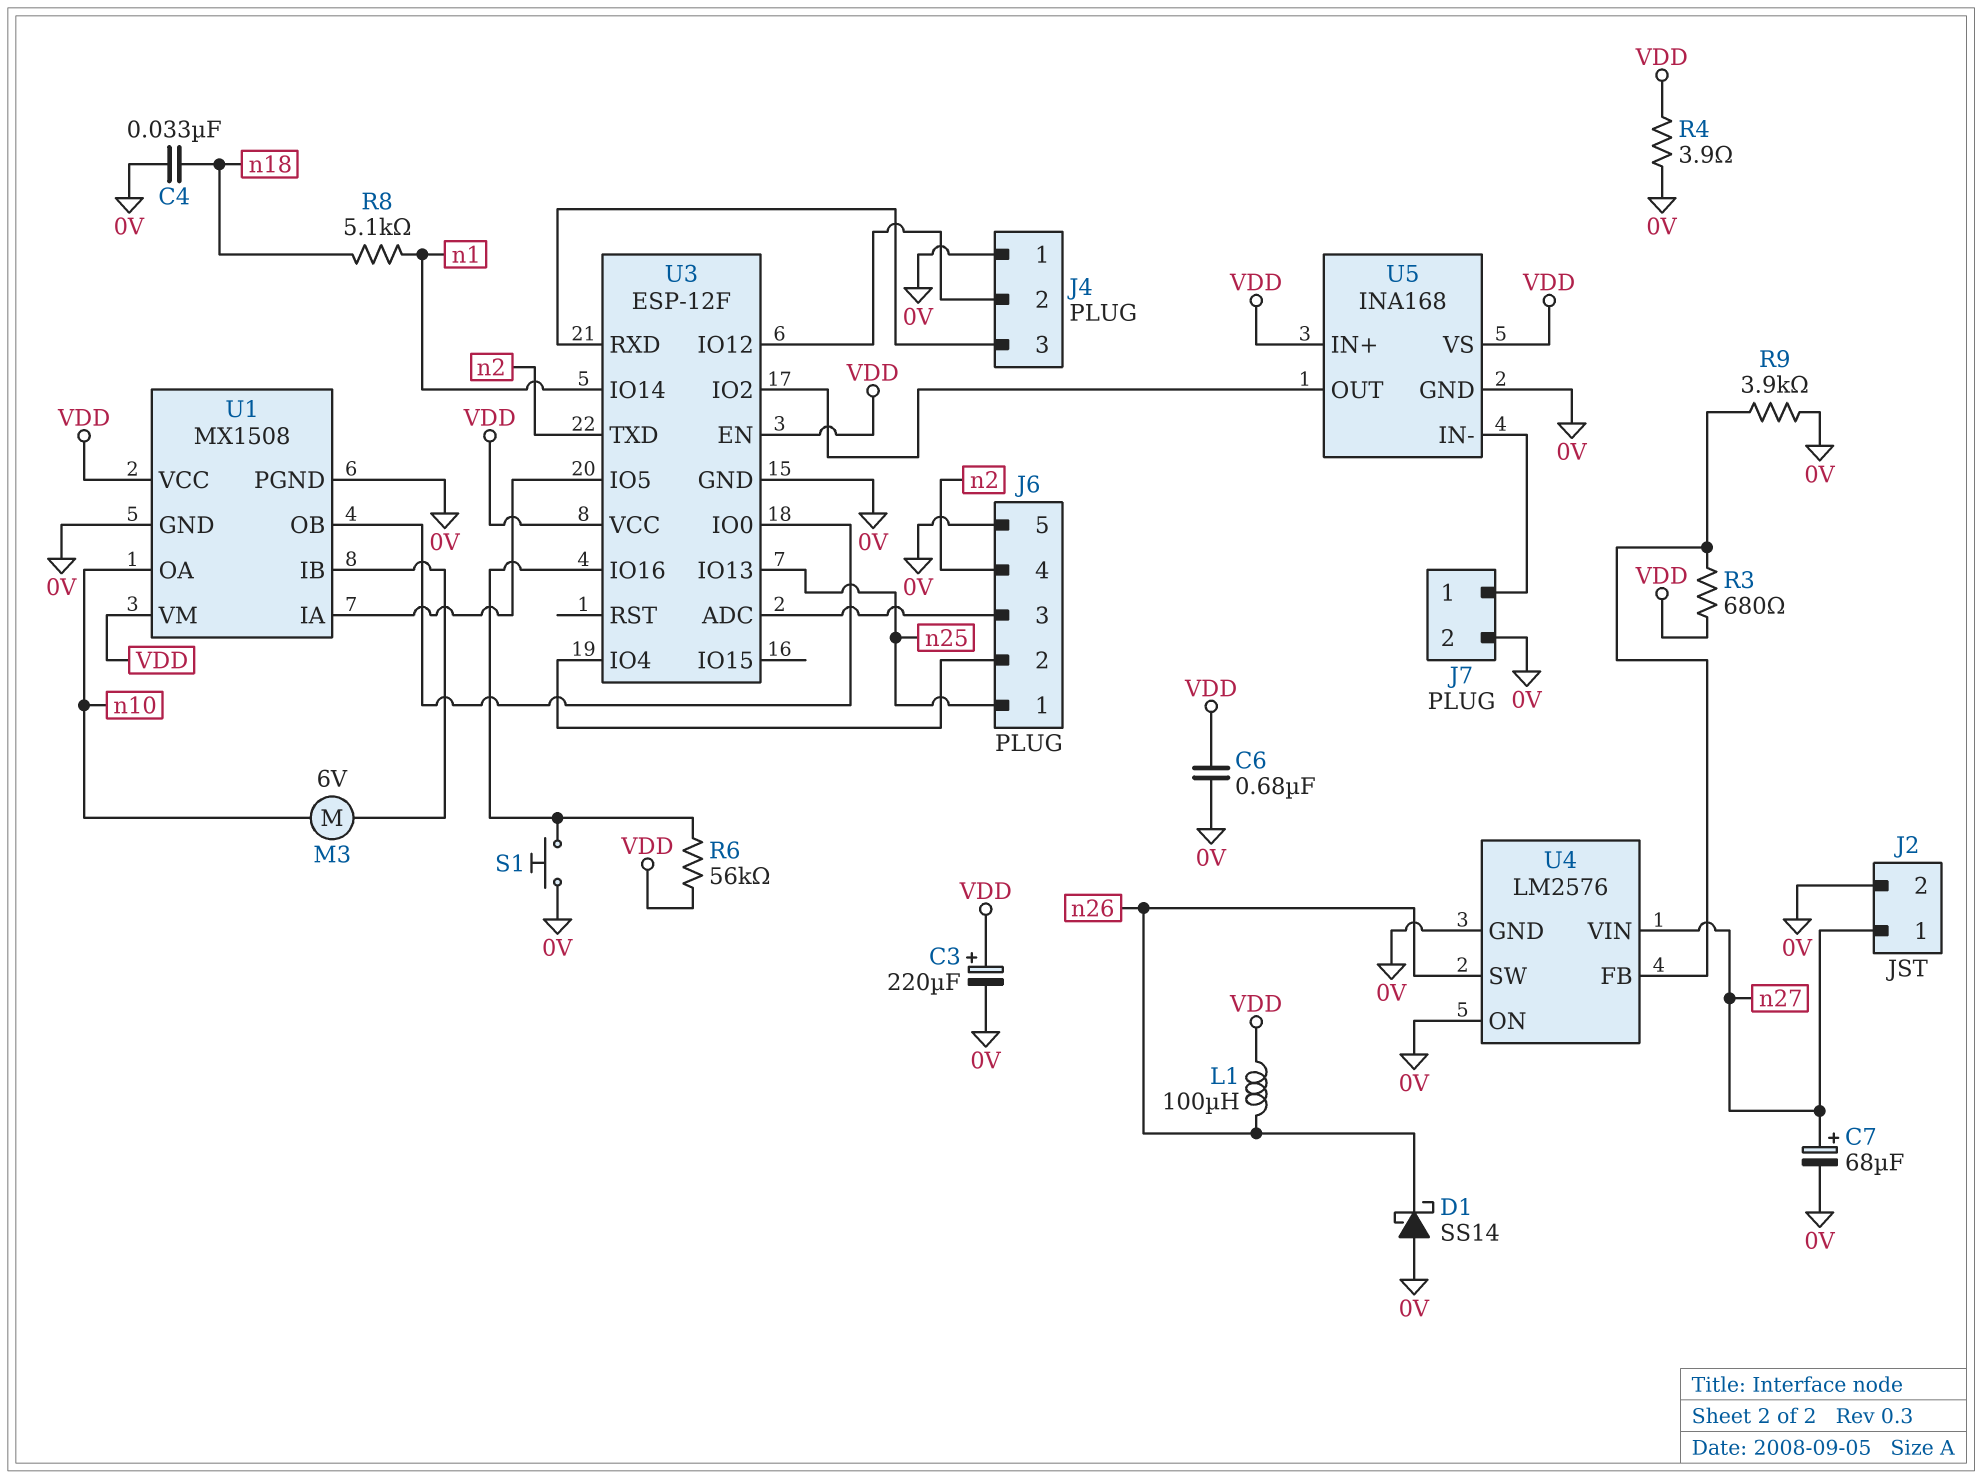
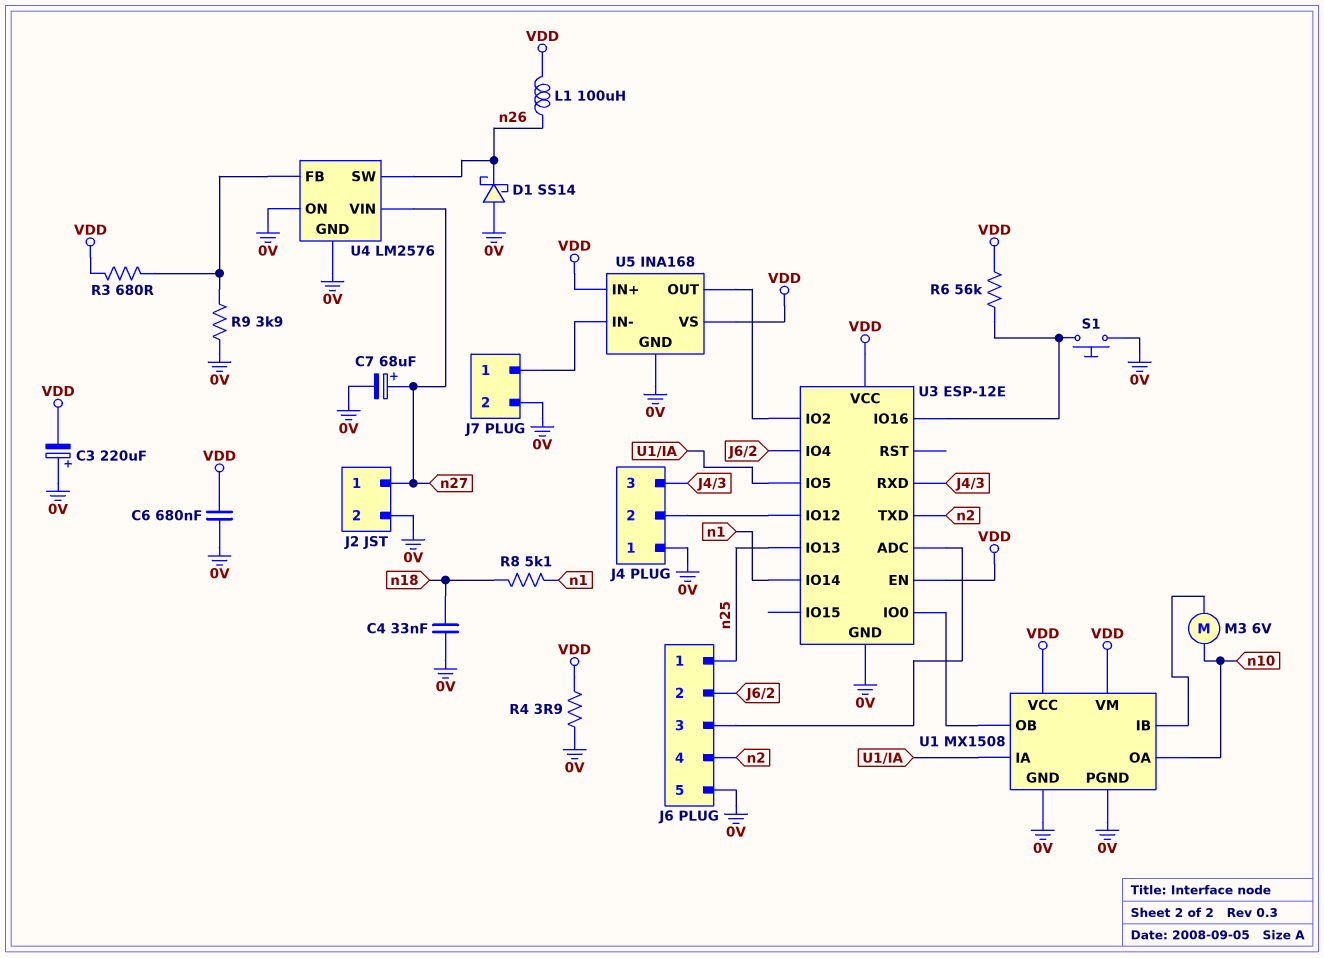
C3: 220uF (plus VDD, minus 0V) -> 220uF (plus 0V, minus VDD)
U3: ESP-12F -> ESP-12E

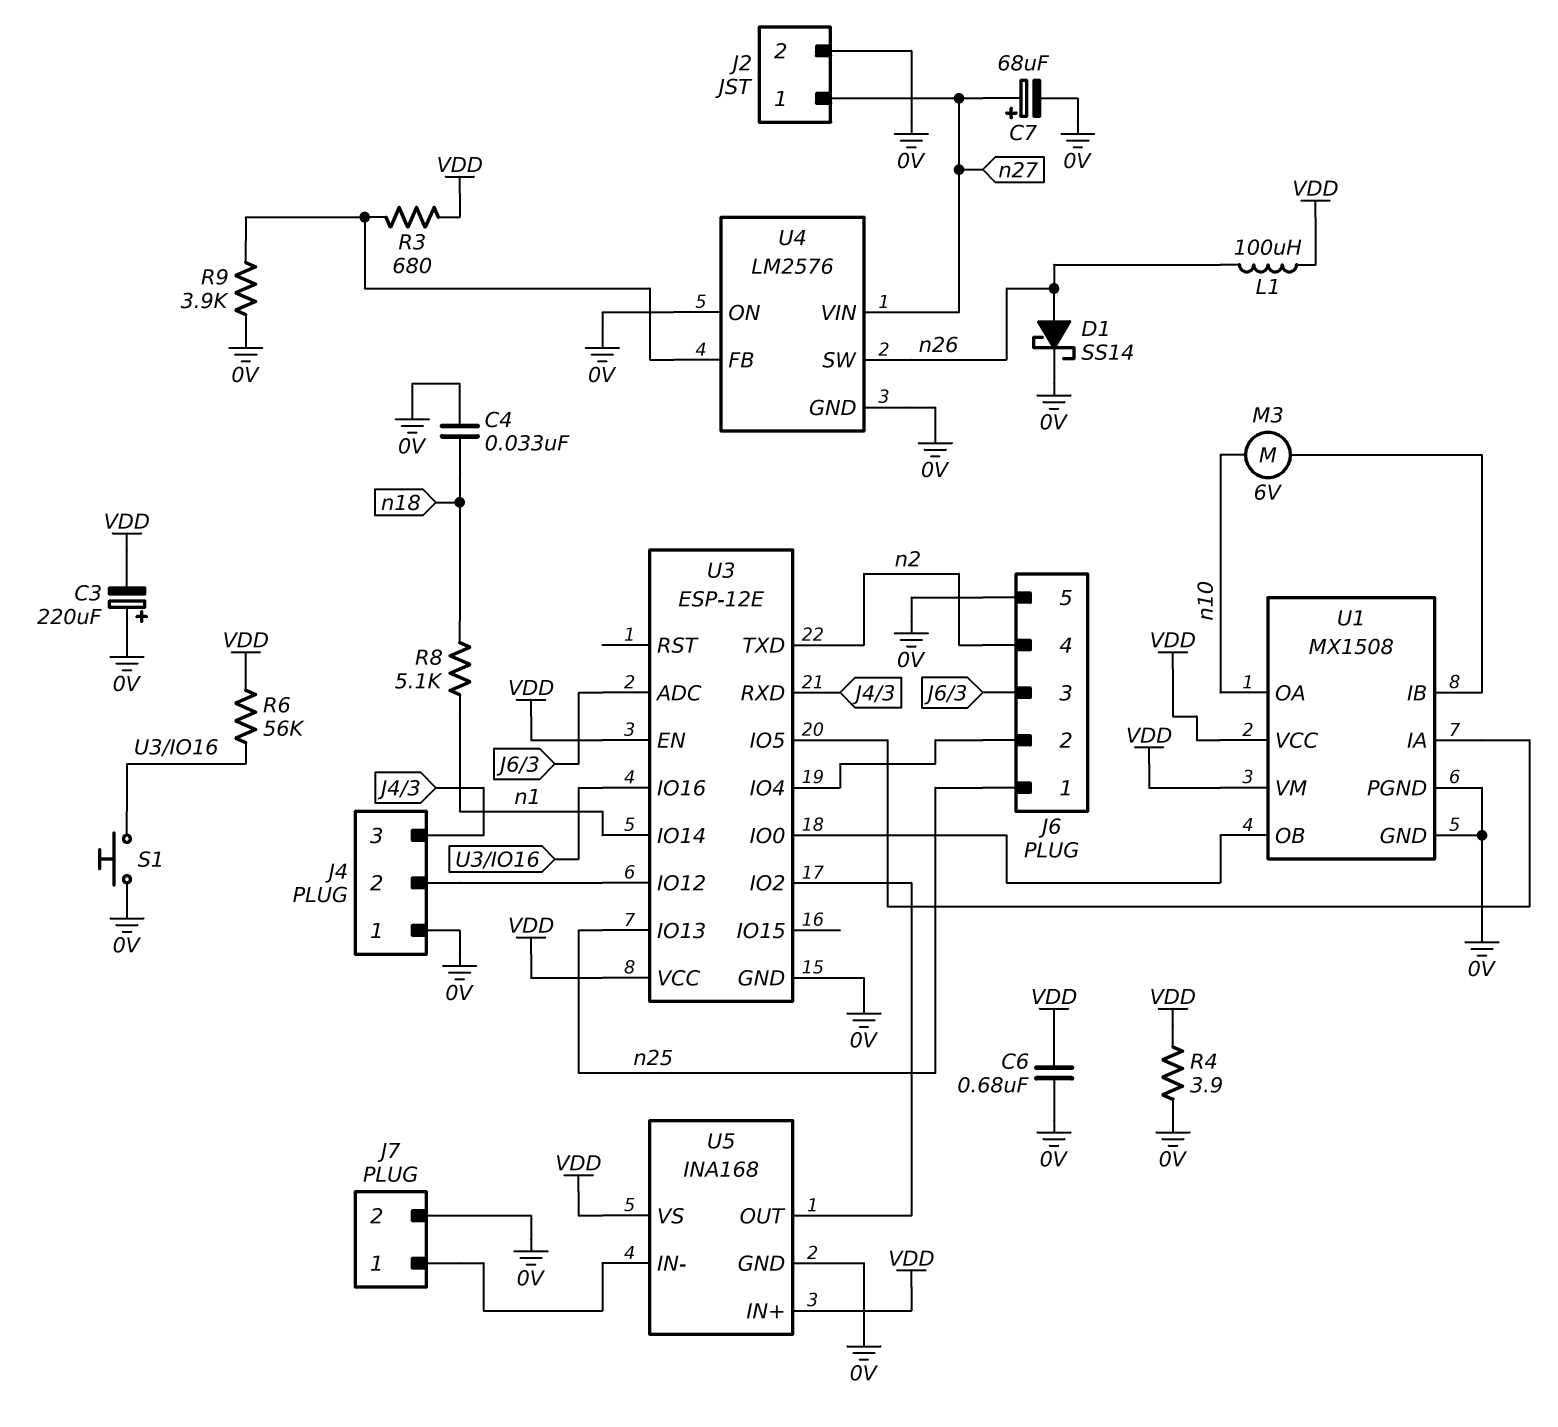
D1: schottky SS14 (A 0V, K n26) -> schottky SS14 (A n26, K 0V)

